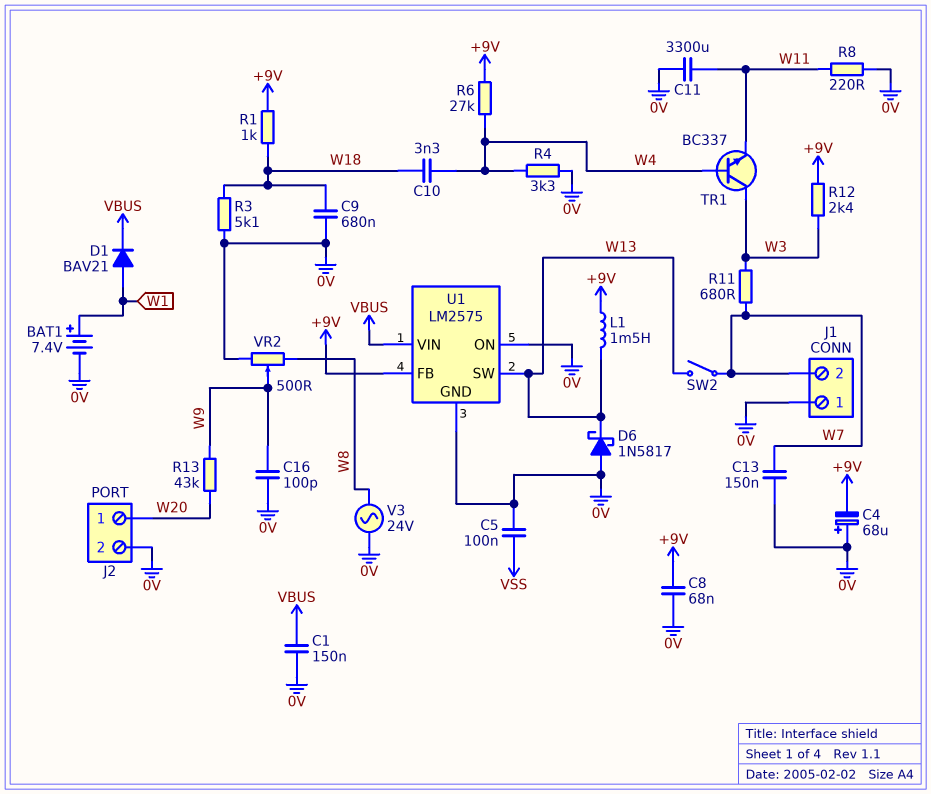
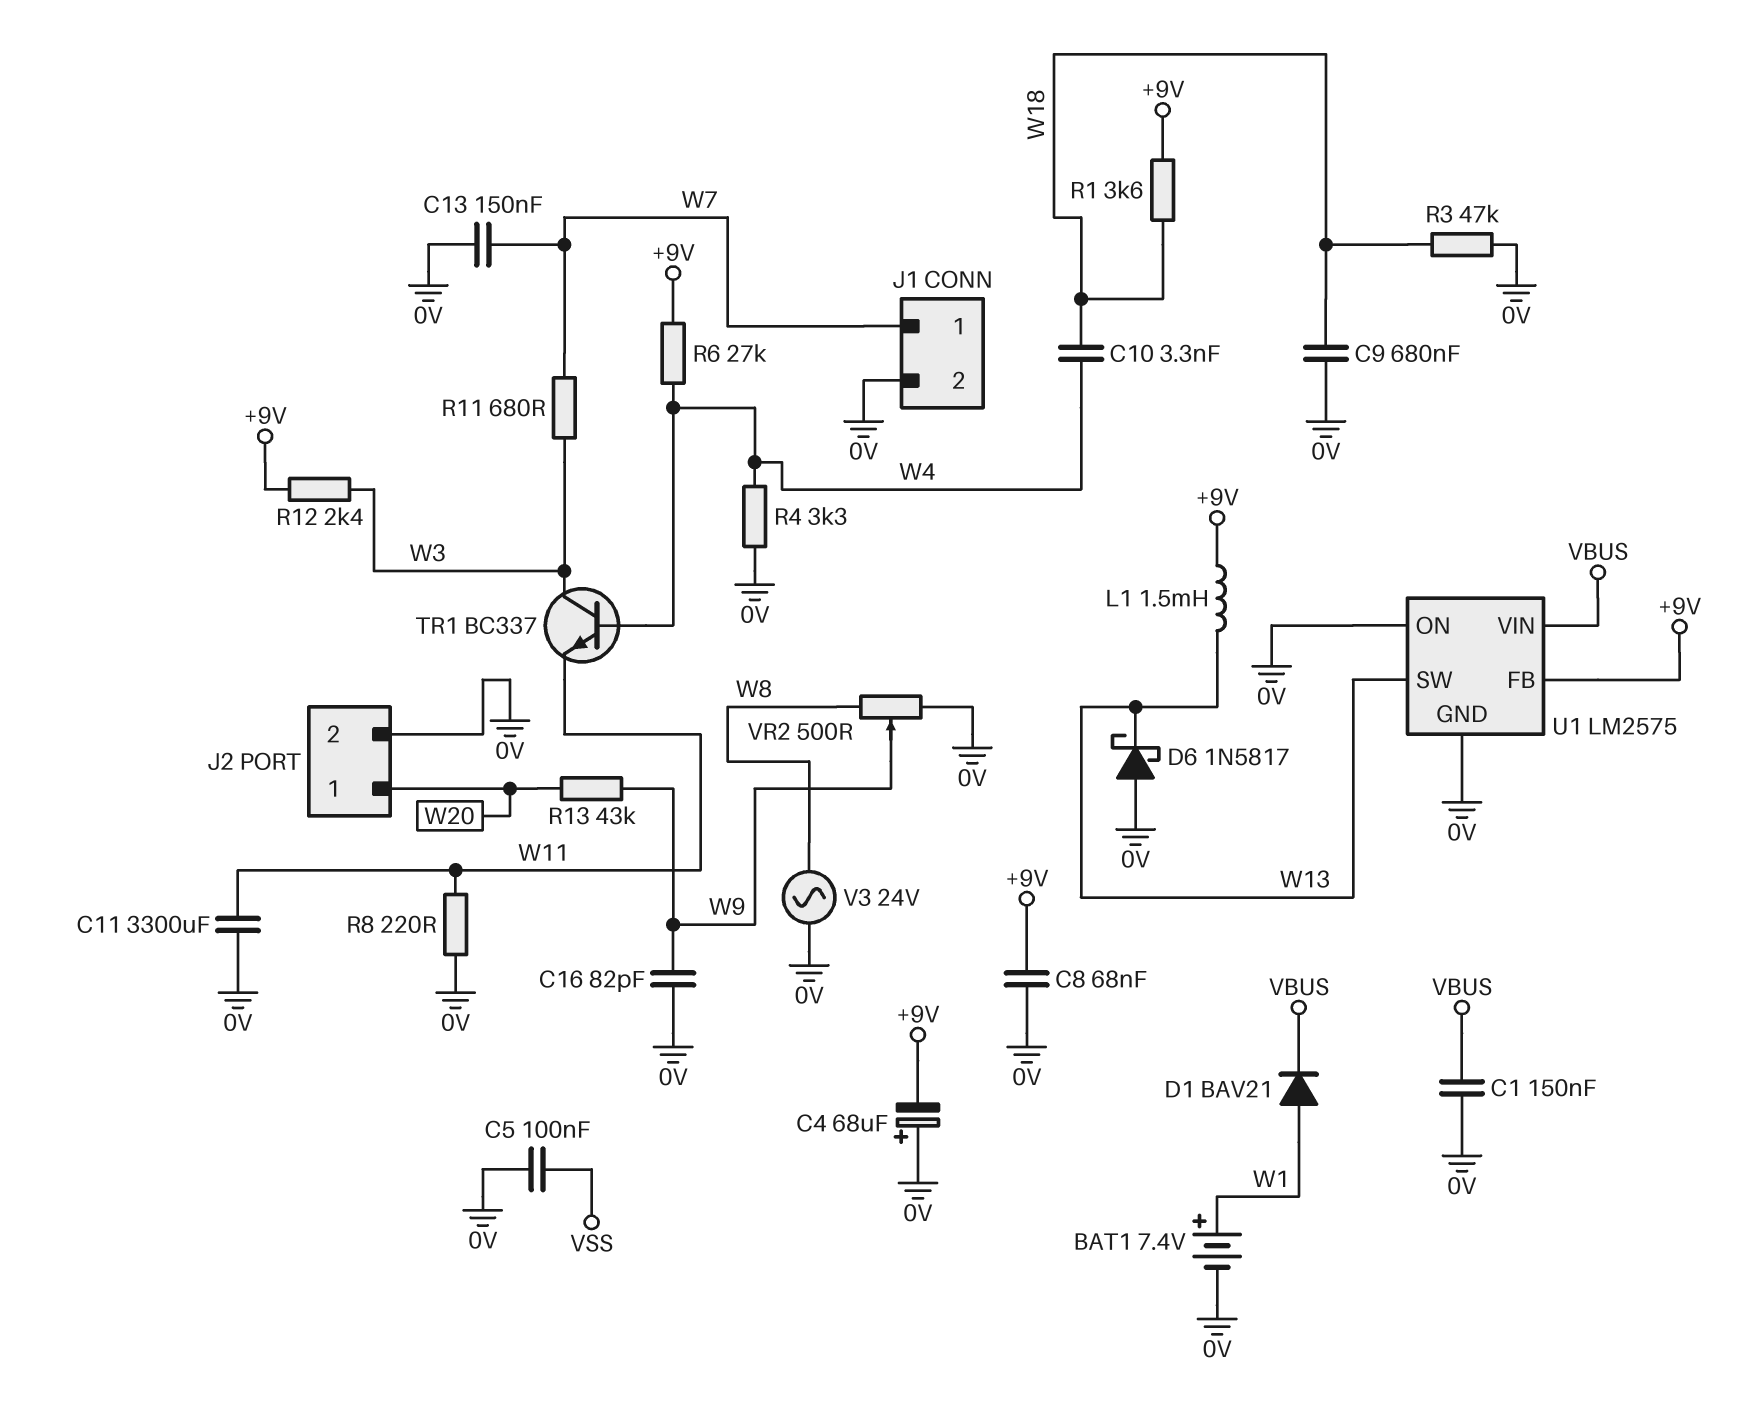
C16: 100pF (0V, W9) -> 82pF (0V, W9)
J1 pin 1: 0V -> W7
J1 pin 2: W7 -> 0V
R1: 1k (+9V, W18) -> 3.6k (+9V, W18)
R3: 5.1k (0V, W18) -> 47k (0V, W18)
SW2: switch (W7, W13) -> none

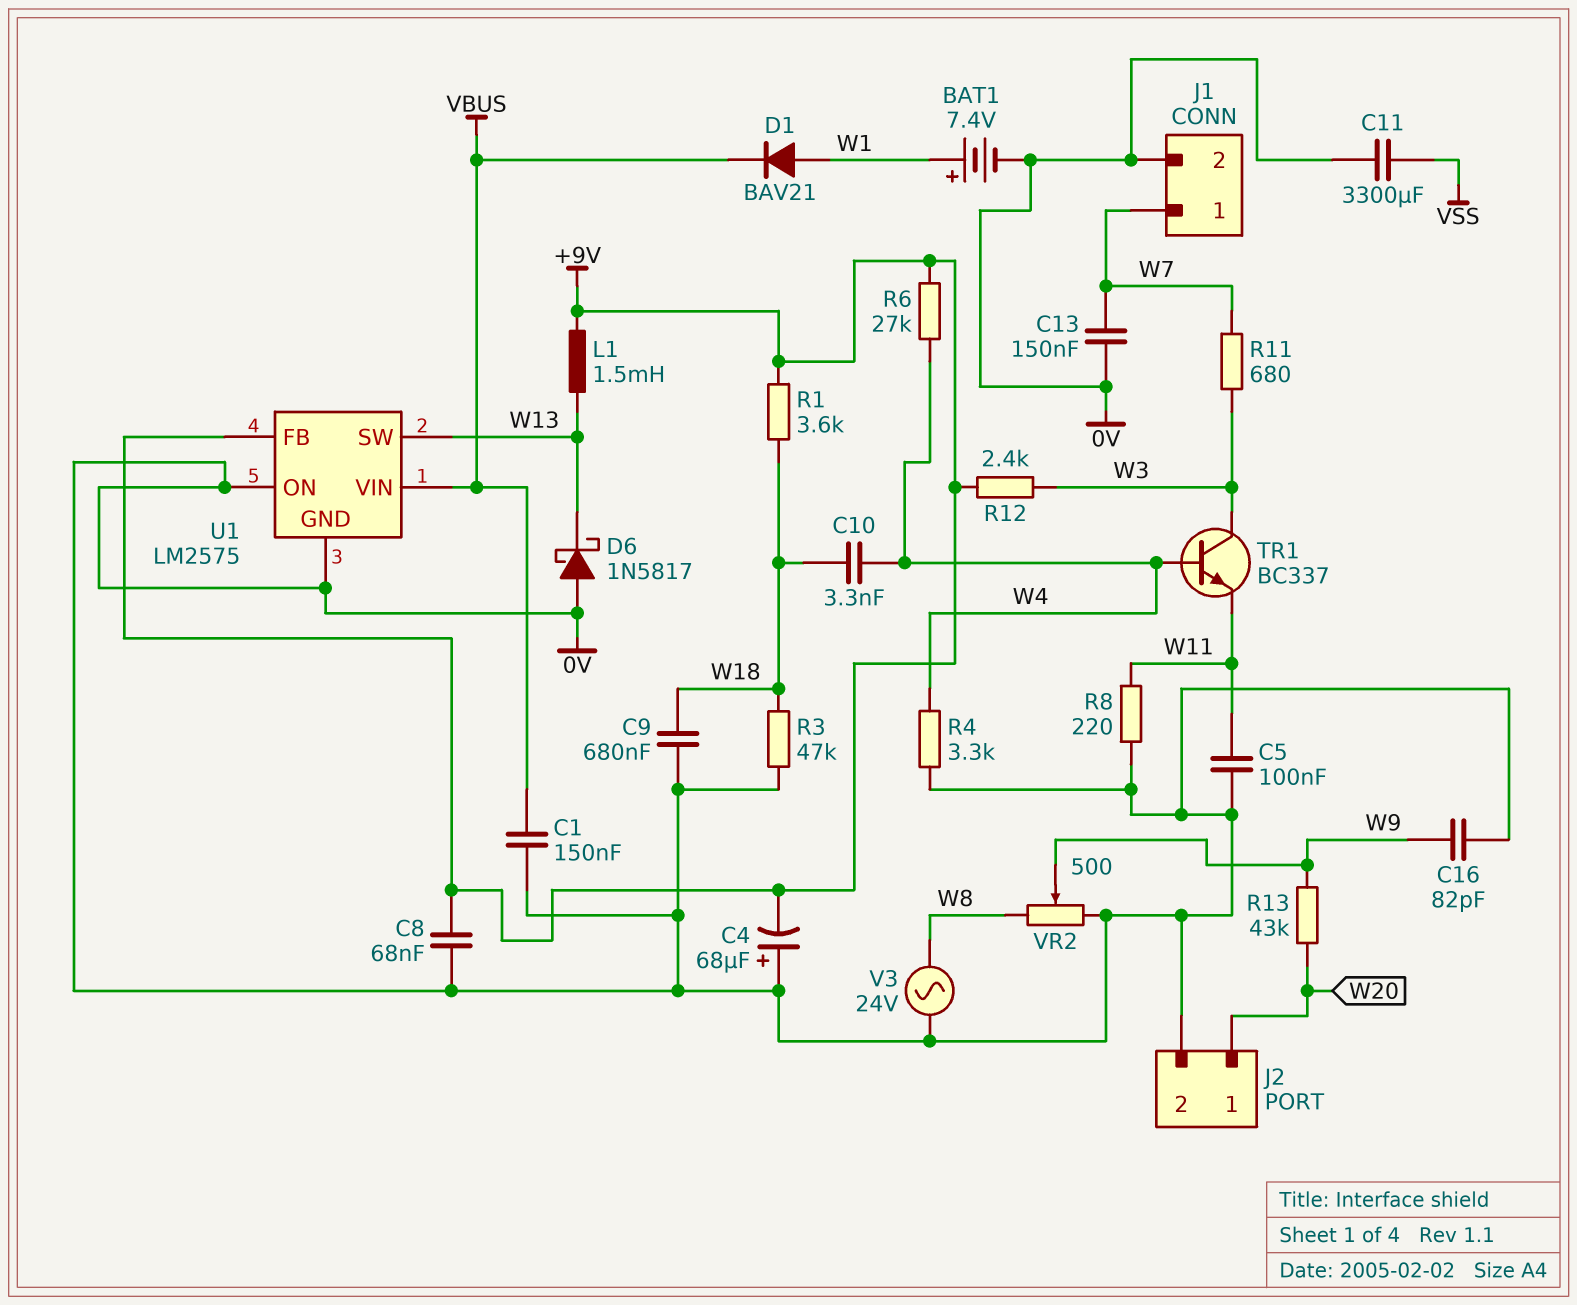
C5: 100nF (0V, VSS) -> 100nF (0V, W11)
C11: 3300uF (0V, W11) -> 3300uF (0V, VSS)

